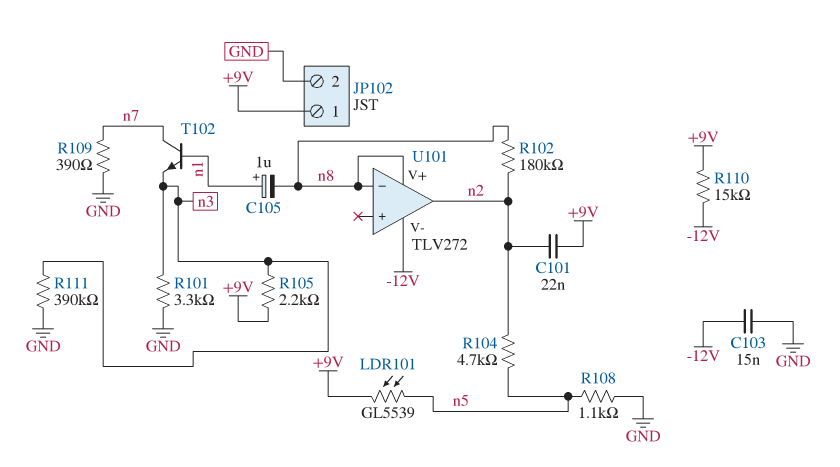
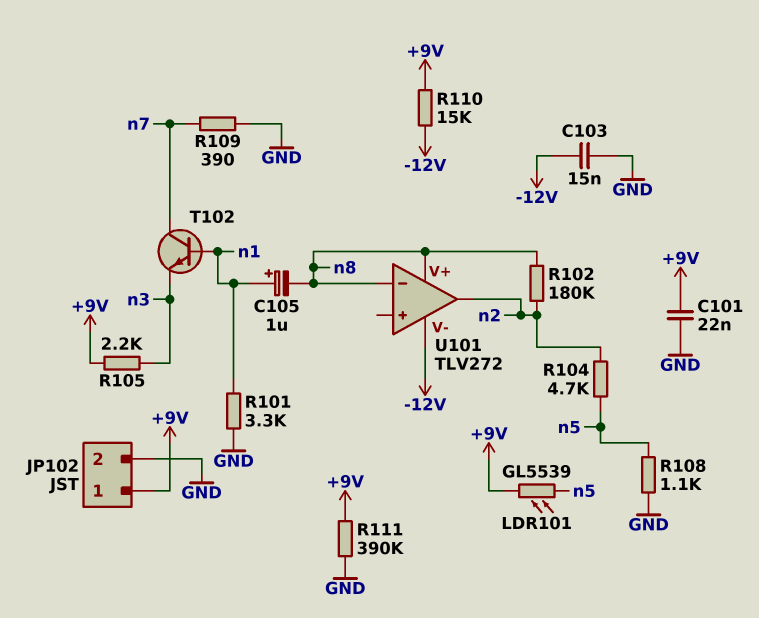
C101: 22nF (+9V, n2) -> 22nF (+9V, GND)
R101: 3.3k (GND, n3) -> 3.3k (GND, n1)
R111: 390k (GND, n3) -> 390k (+9V, GND)

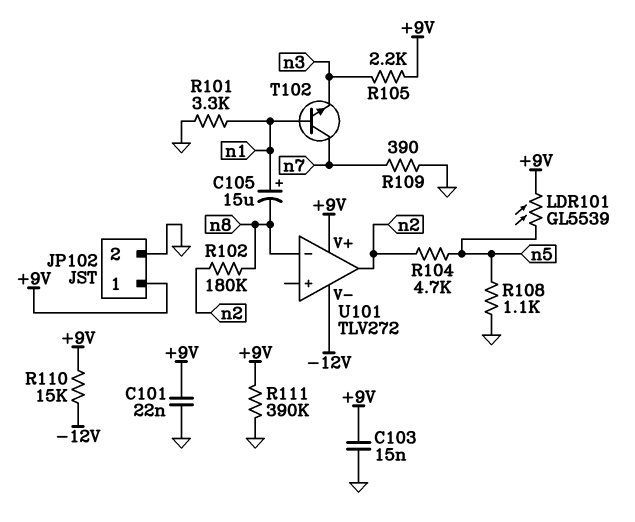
C103: 15nF (-12V, GND) -> 15nF (+9V, GND)
C105: 1uF (plus n1, minus n8) -> 15uF (plus n1, minus n8)
U101 pin V+: n8 -> +9V

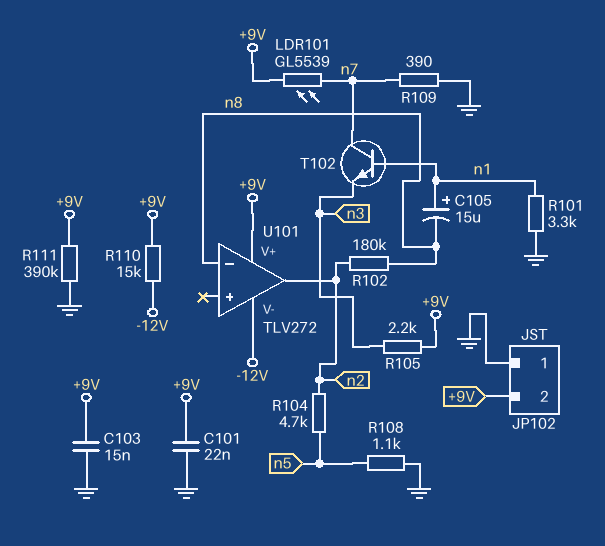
JP102 pin 1: +9V -> GND
JP102 pin 2: GND -> +9V
LDR101: GL5539 (+9V, n5) -> GL5539 (+9V, n7)

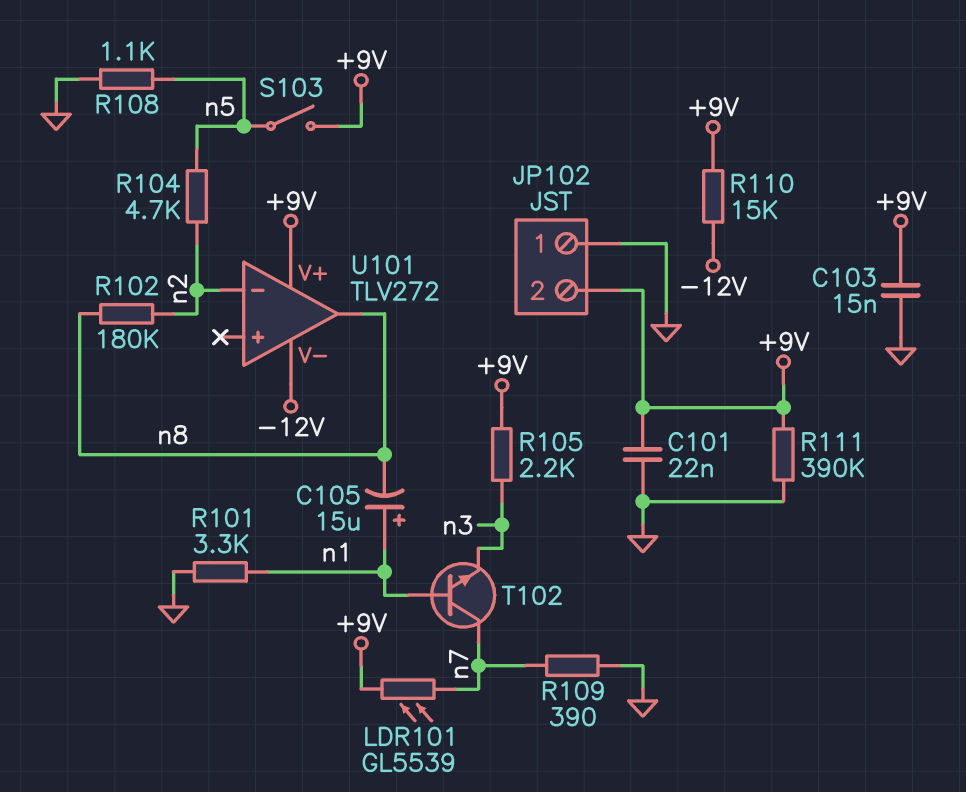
S103: none -> switch (+9V, n5)
U101 pin in-: n8 -> n2
U101 pin out: n2 -> n8

